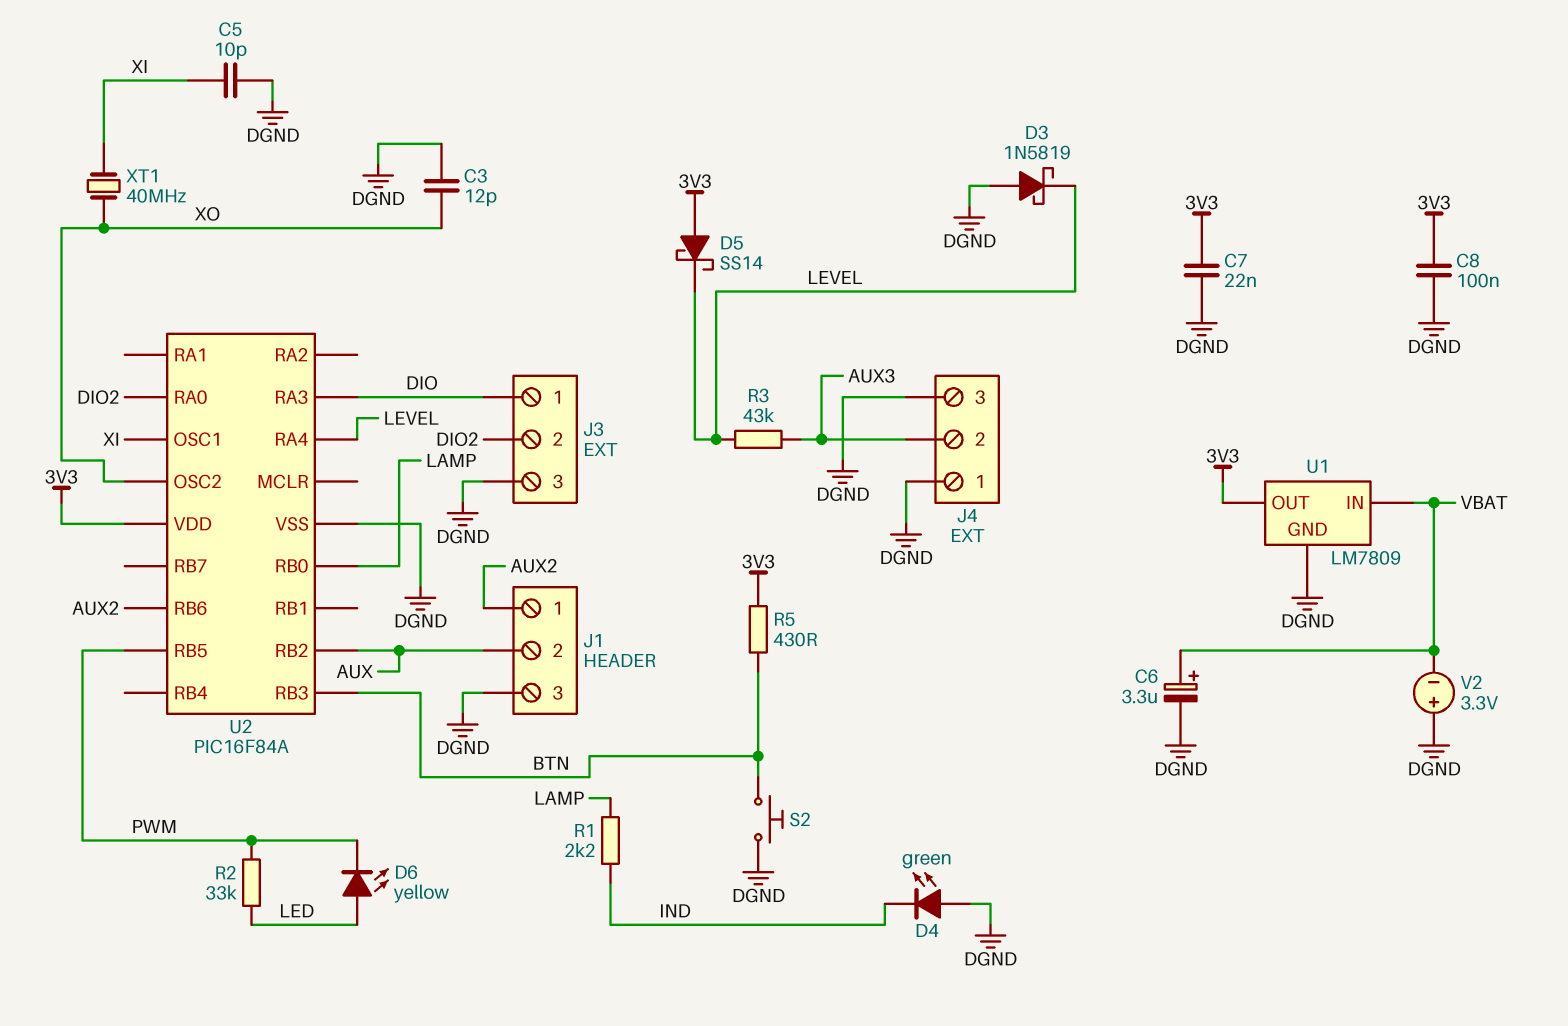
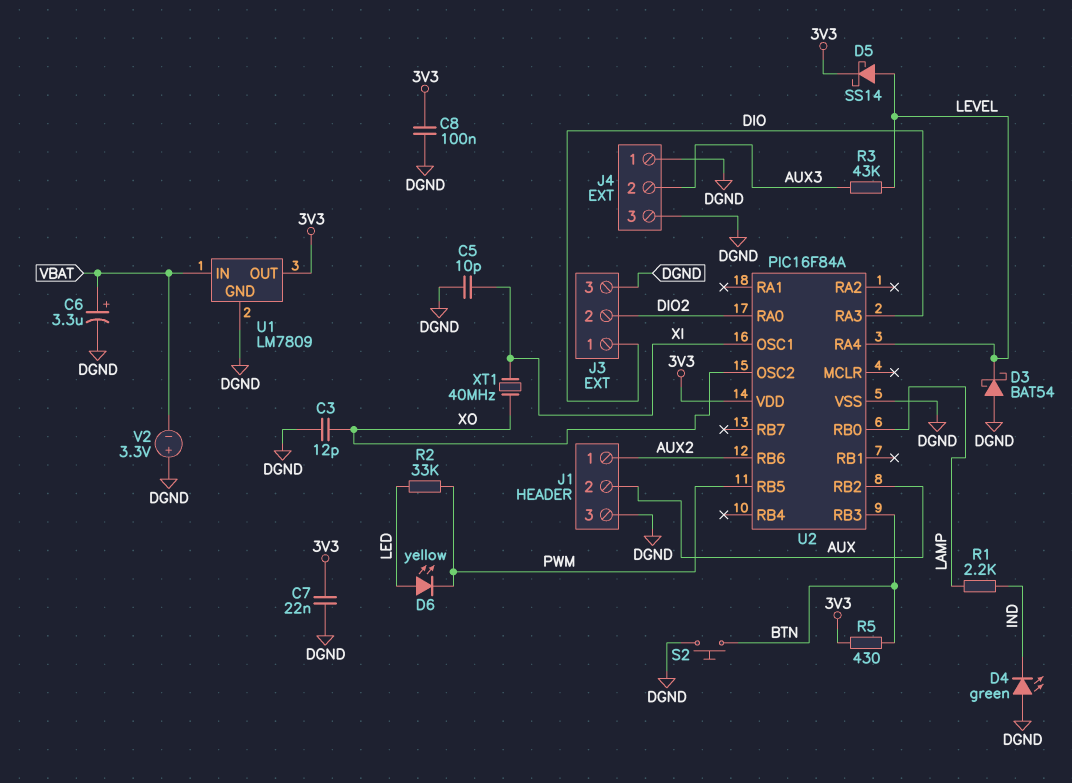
D3: schottky 1N5819 (A DGND, K LEVEL) -> schottky BAT54 (A DGND, K LEVEL)
D5: schottky SS14 (A 3V3, K LEVEL) -> schottky SS14 (A LEVEL, K 3V3)

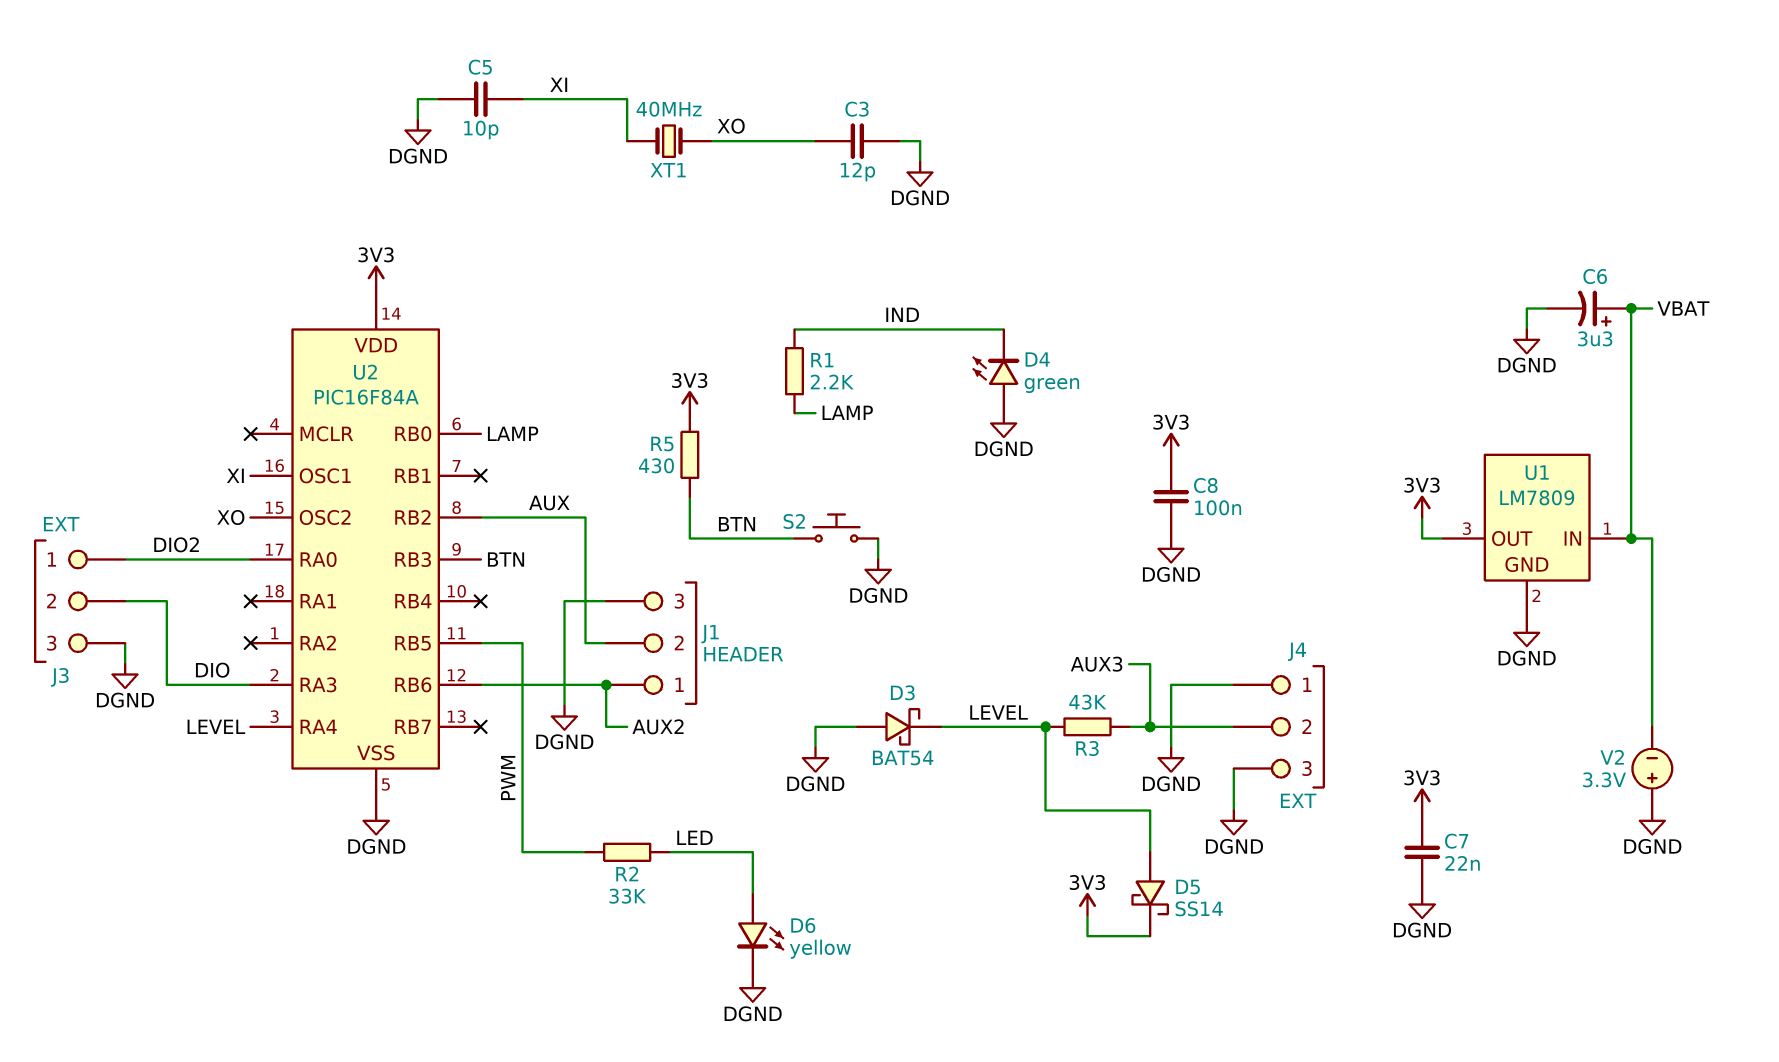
D6: LED yellow (A LED, K PWM) -> LED yellow (A LED, K DGND)
J3 pin 1: DIO -> DIO2
J3 pin 2: DIO2 -> DIO

